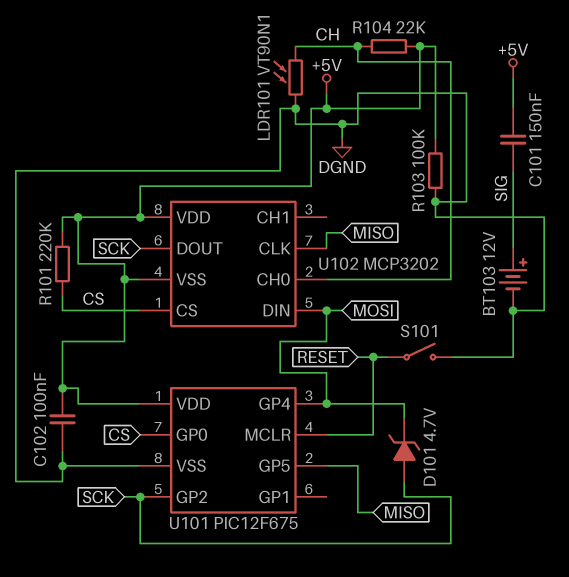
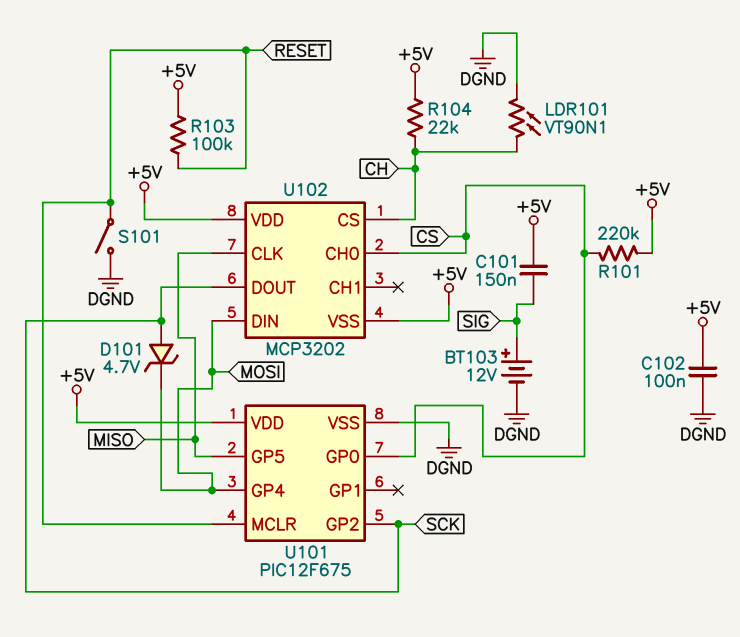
R103: 100k (+5V, DGND) -> 100k (+5V, RESET)
U102 pin CH0: CH -> CS
U102 pin CS: CS -> CH

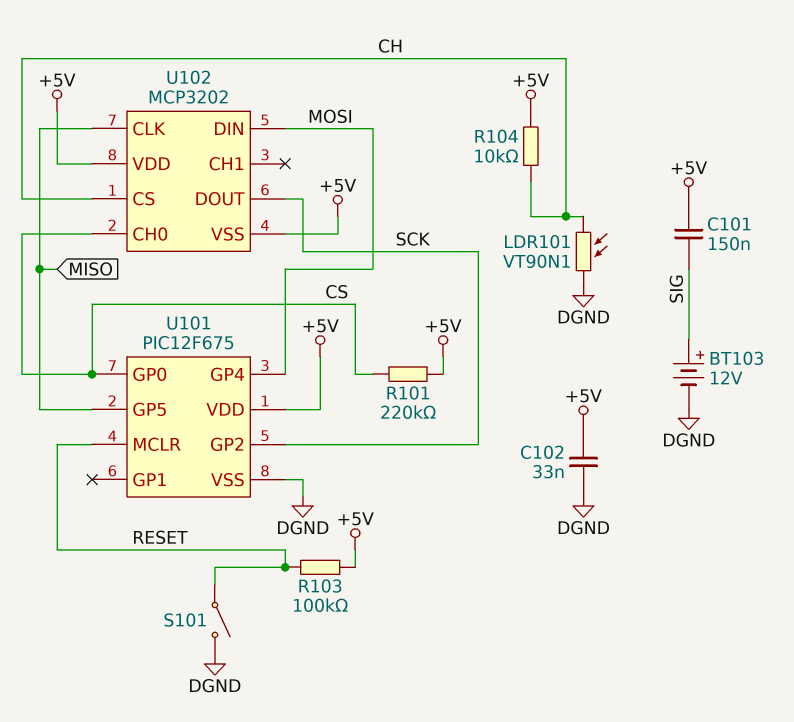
C102: 100nF (+5V, DGND) -> 33nF (+5V, DGND)
D101: zener 4.7V (A SCK, K MOSI) -> none
R104: 22k (+5V, CH) -> 10k (+5V, CH)

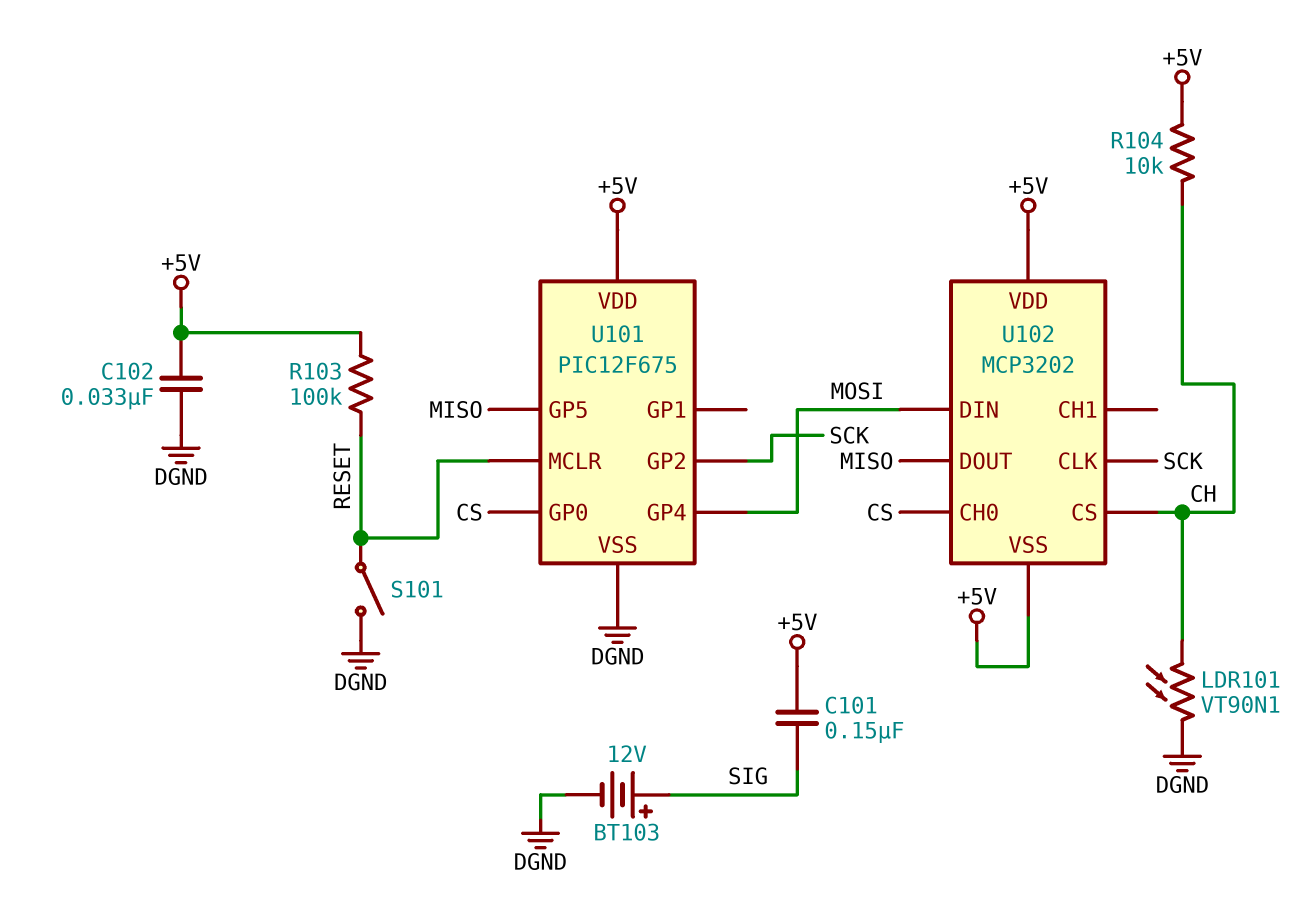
R101: 220k (+5V, CS) -> none
U102 pin CLK: MISO -> SCK
U102 pin DOUT: SCK -> MISO

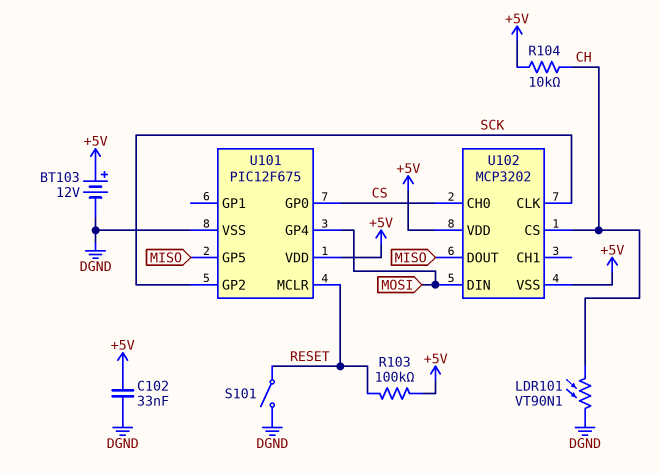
BT103: 12V (plus SIG, minus DGND) -> 12V (plus +5V, minus DGND)
C101: 150nF (+5V, SIG) -> none

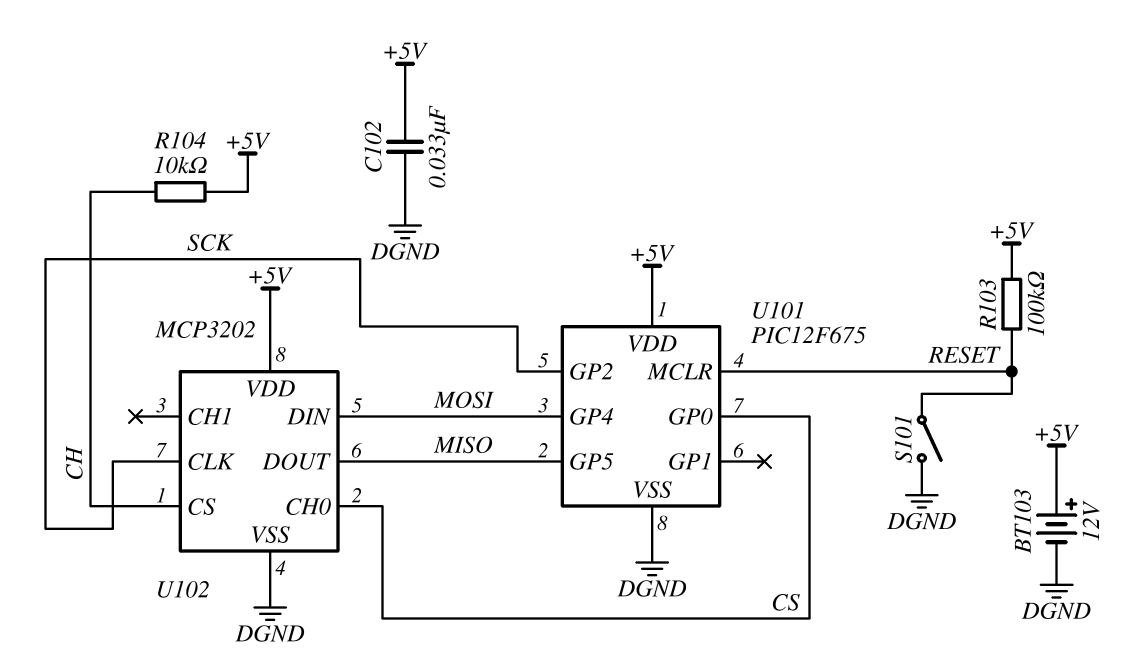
LDR101: VT90N1 (CH, DGND) -> none
U102 pin VSS: +5V -> DGND

